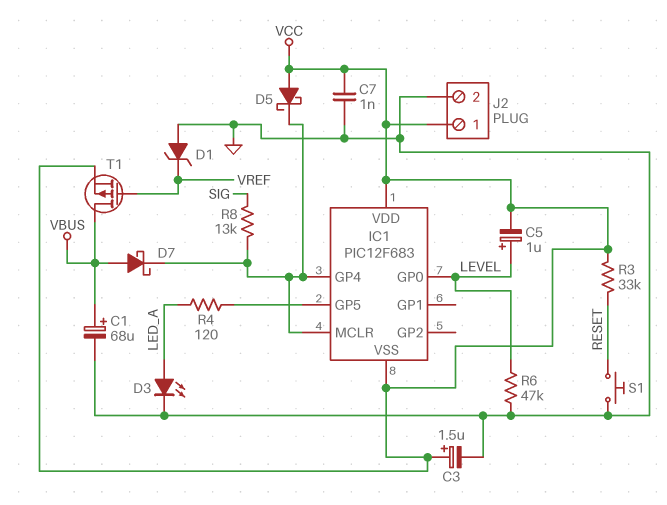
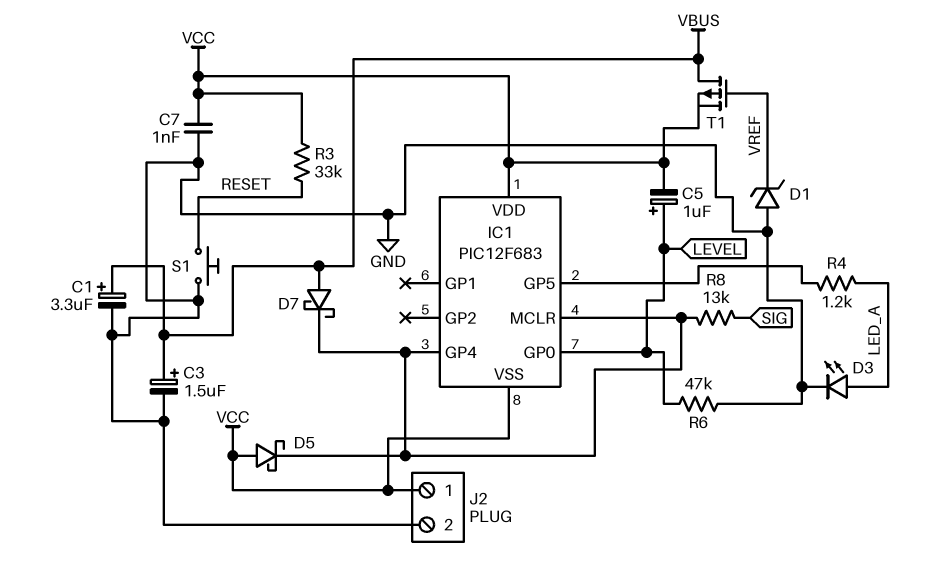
C1: 68uF (plus VBUS, minus GND) -> 3.3uF (plus VBUS, minus GND)
C3: 1.5uF (plus VCC, minus GND) -> 1.5uF (plus VBUS, minus GND)
R4: 120 (IC1/GP5, LED_A) -> 1.2k (IC1/GP5, LED_A)

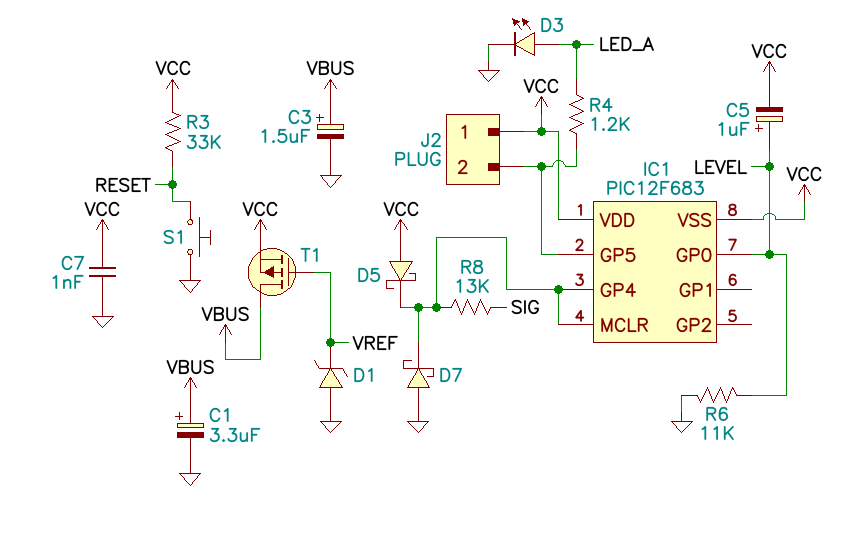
D7: schottky (A VBUS, K IC1/GP4) -> schottky (A GND, K IC1/GP4)
J2 pin 2: GND -> IC1/GP5
R6: 47k (GND, LEVEL) -> 11k (GND, LEVEL)

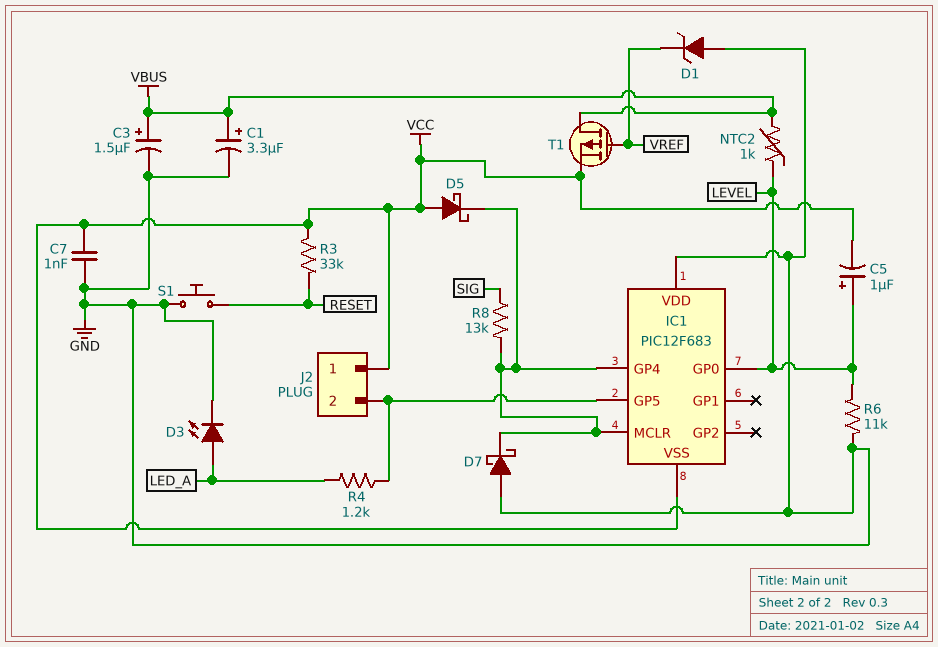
IC1 pin VDD: VCC -> GND
NTC2: none -> 1k (LEVEL, VBUS)

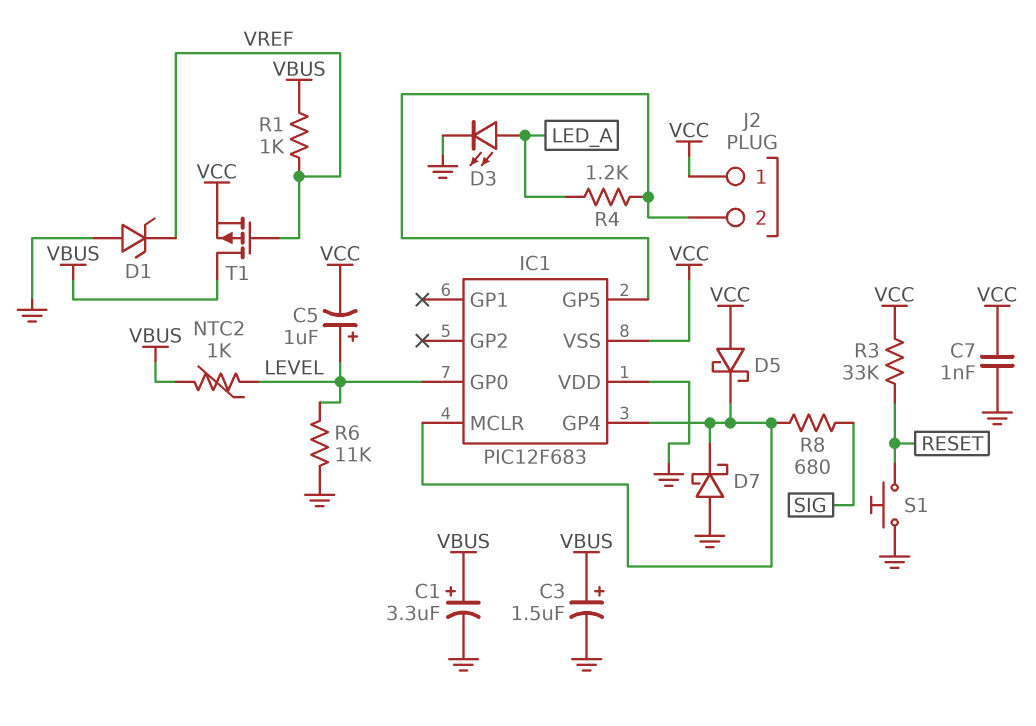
R1: none -> 1k (VBUS, VREF)
R8: 13k (IC1/GP4, SIG) -> 680 (IC1/GP4, SIG)

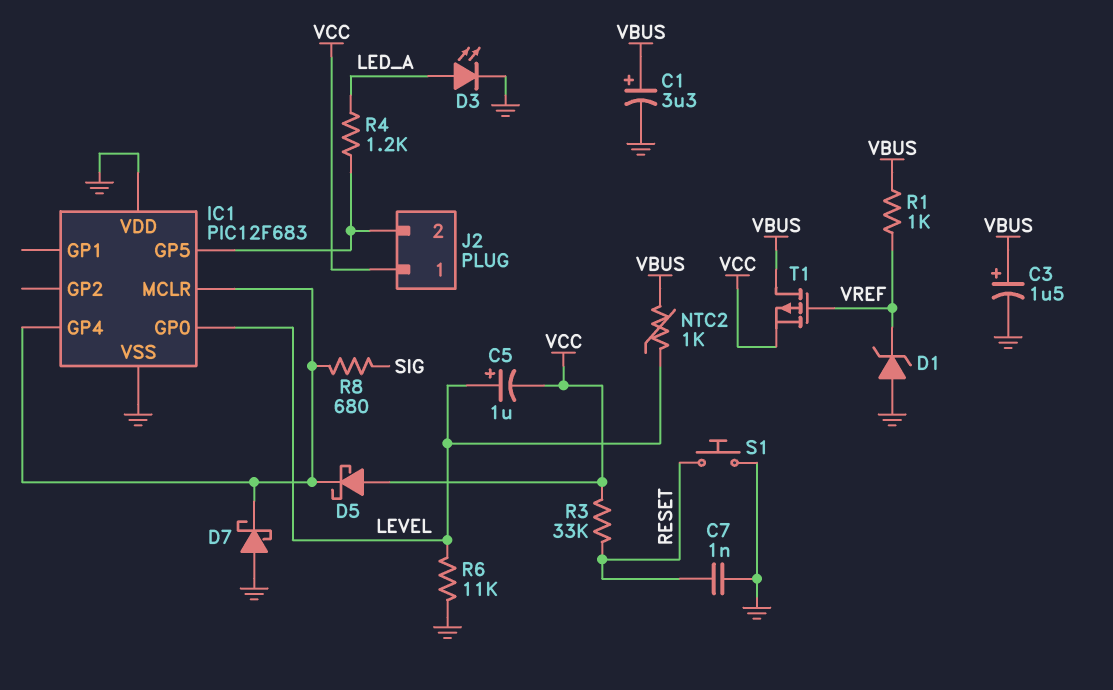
C7: 1nF (GND, VCC) -> 1nF (GND, RESET)
IC1 pin VSS: VCC -> GND

